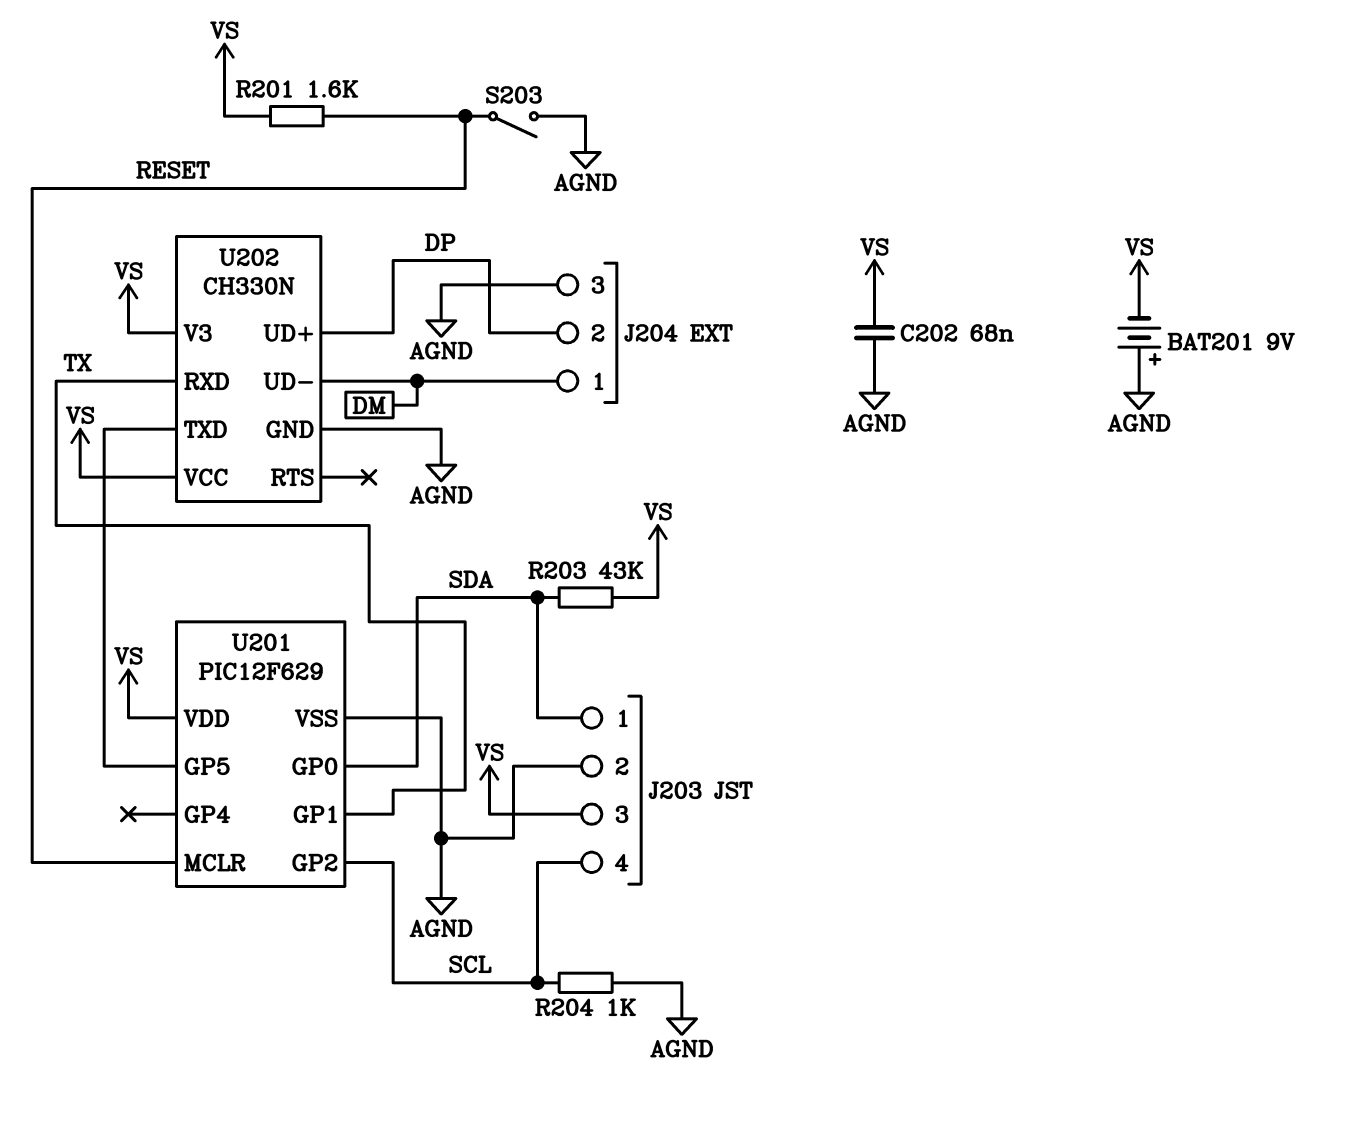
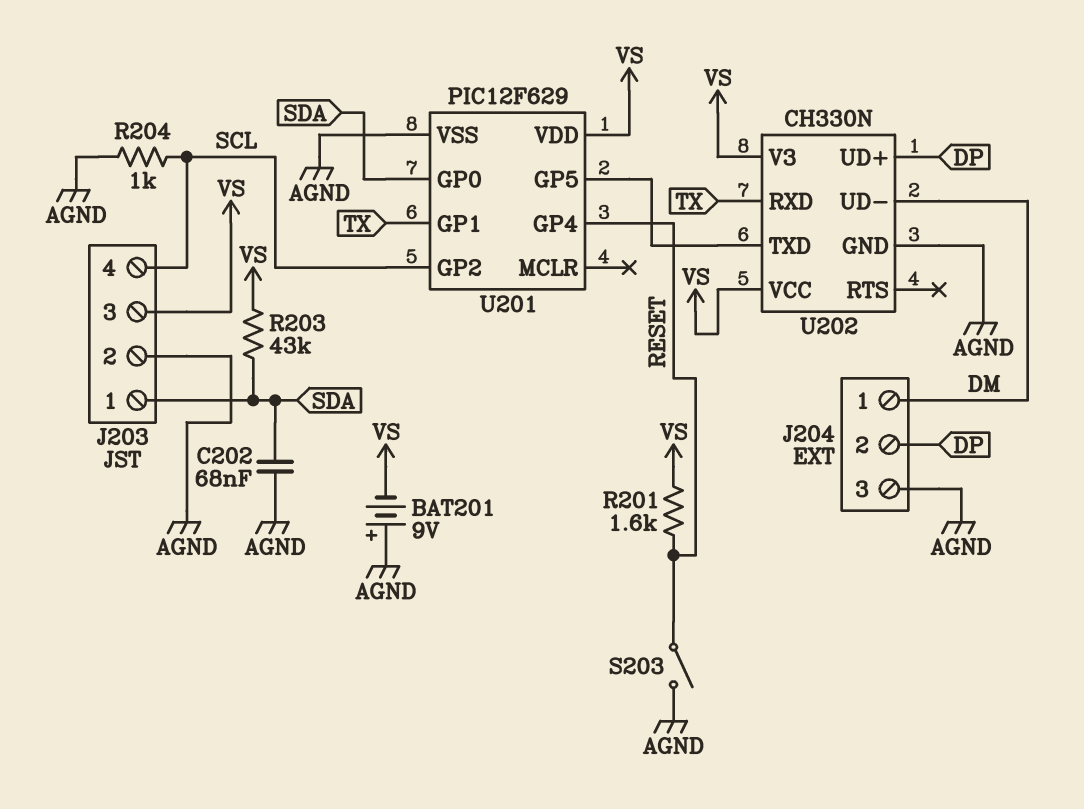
C202: 68nF (AGND, VS) -> 68nF (AGND, SDA)
U201 pin GP4: none -> RESET
U201 pin MCLR: RESET -> none

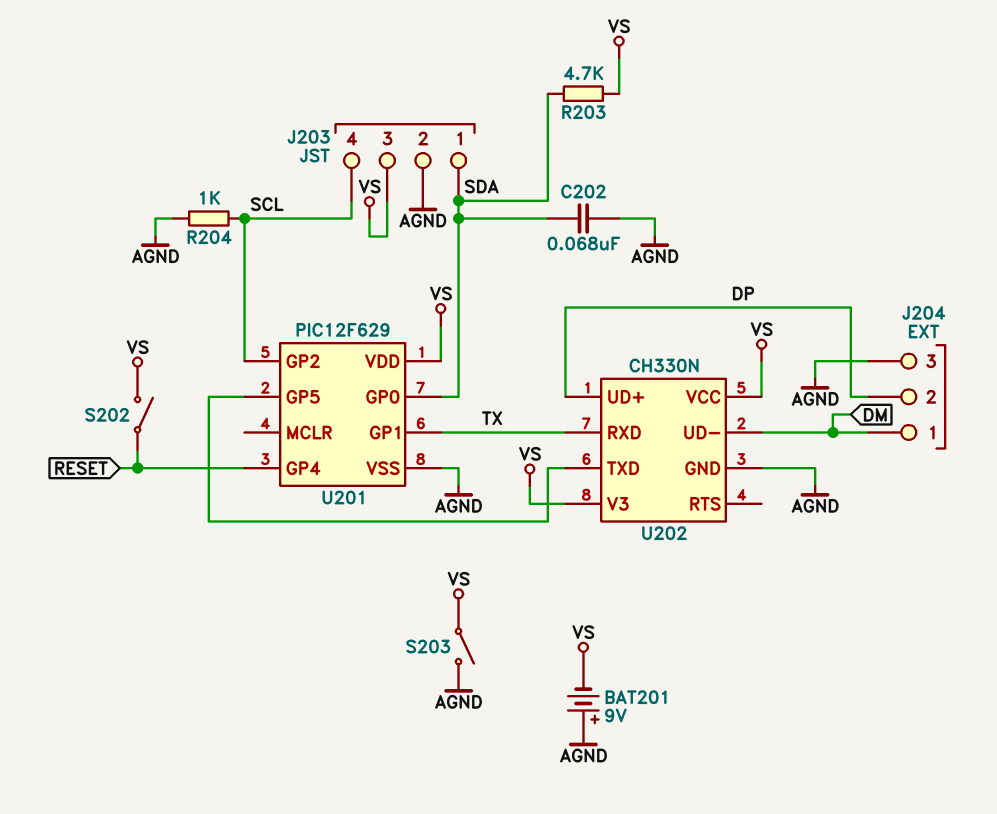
R201: 1.6k (RESET, VS) -> none
R203: 43k (SDA, VS) -> 4.7k (SDA, VS)
S202: none -> switch (RESET, VS)
S203: switch (AGND, RESET) -> switch (AGND, VS)

